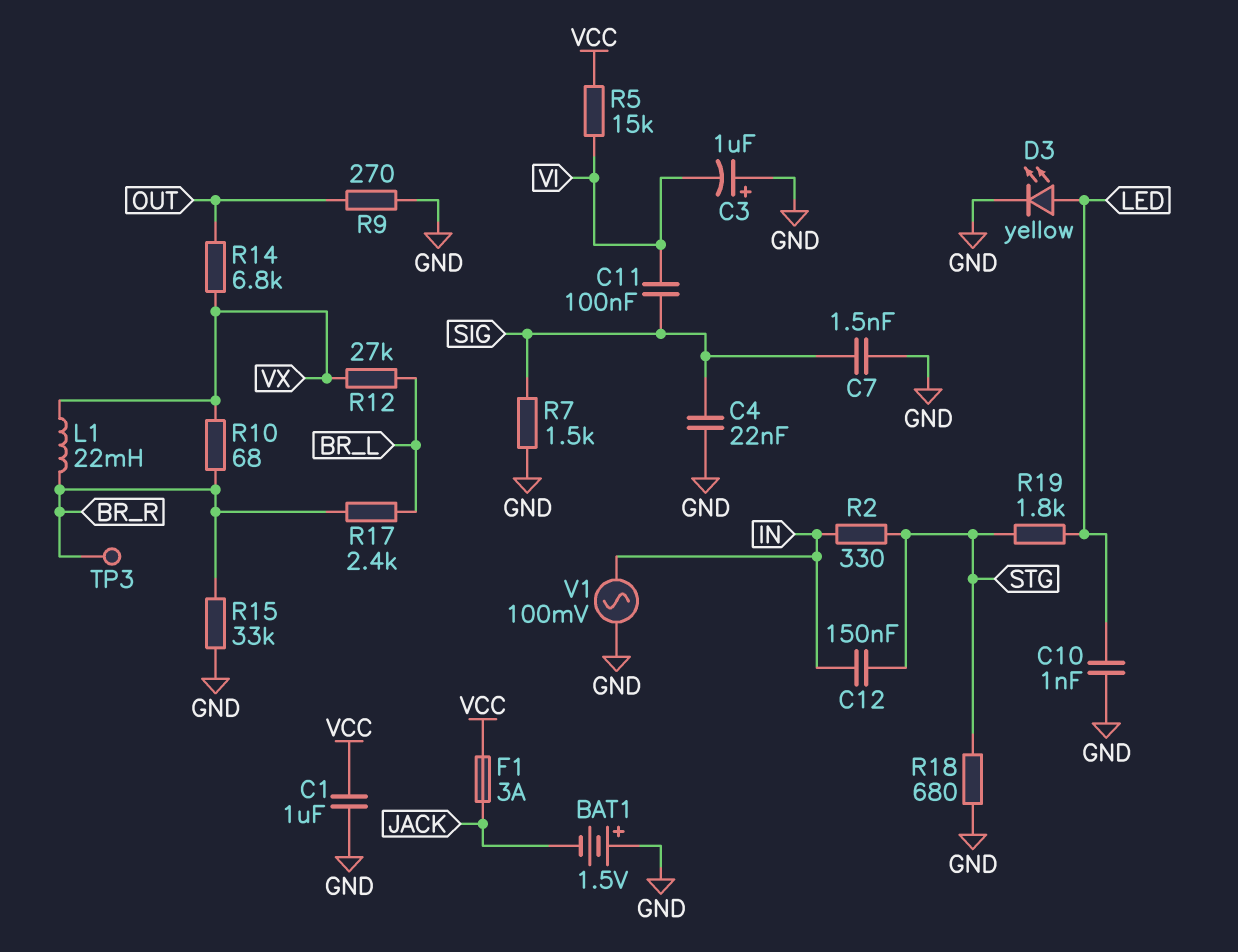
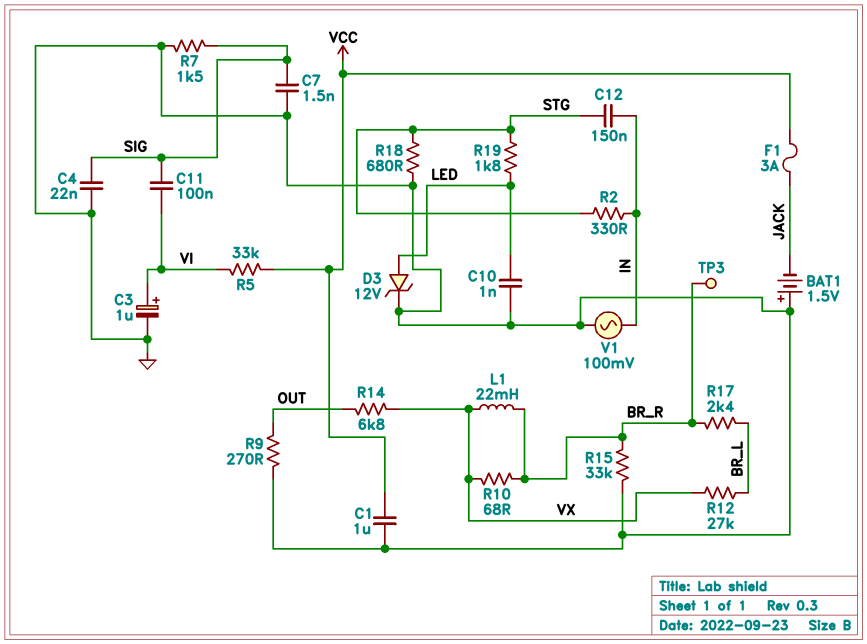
C3: 1uF (plus GND, minus VI) -> 1uF (plus VI, minus GND)
D3: LED yellow (A LED, K GND) -> zener 12V (A LED, K GND)
R5: 15k (VCC, VI) -> 33k (VCC, VI)

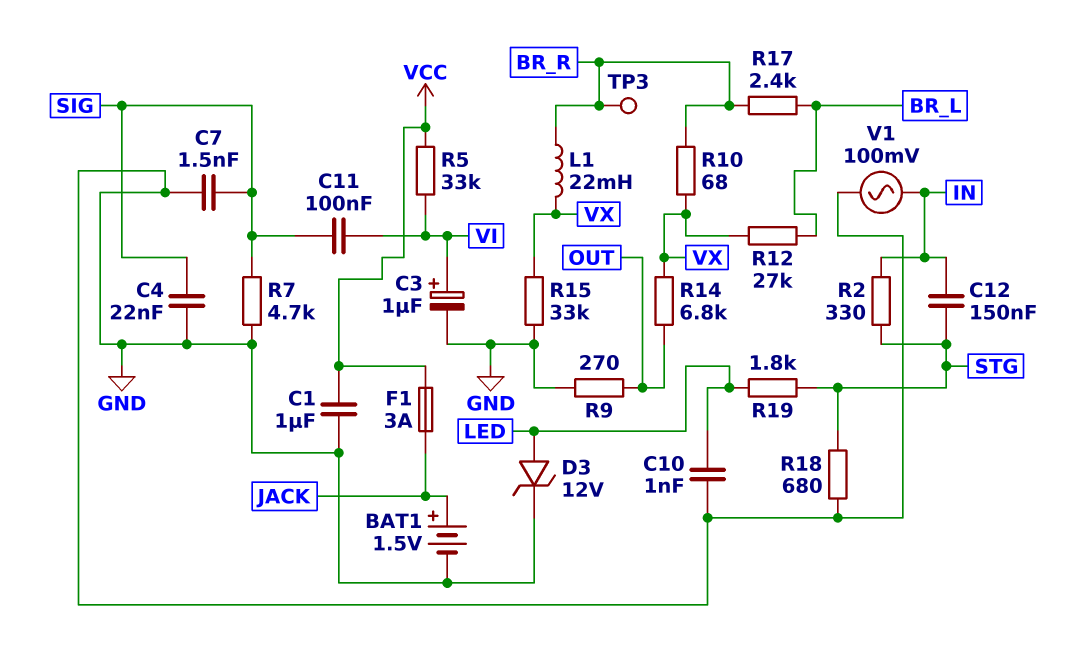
BAT1: 1.5V (plus GND, minus JACK) -> 1.5V (plus JACK, minus GND)
R7: 1.5k (GND, SIG) -> 4.7k (GND, SIG)
R15: 33k (BR_R, GND) -> 33k (GND, VX)

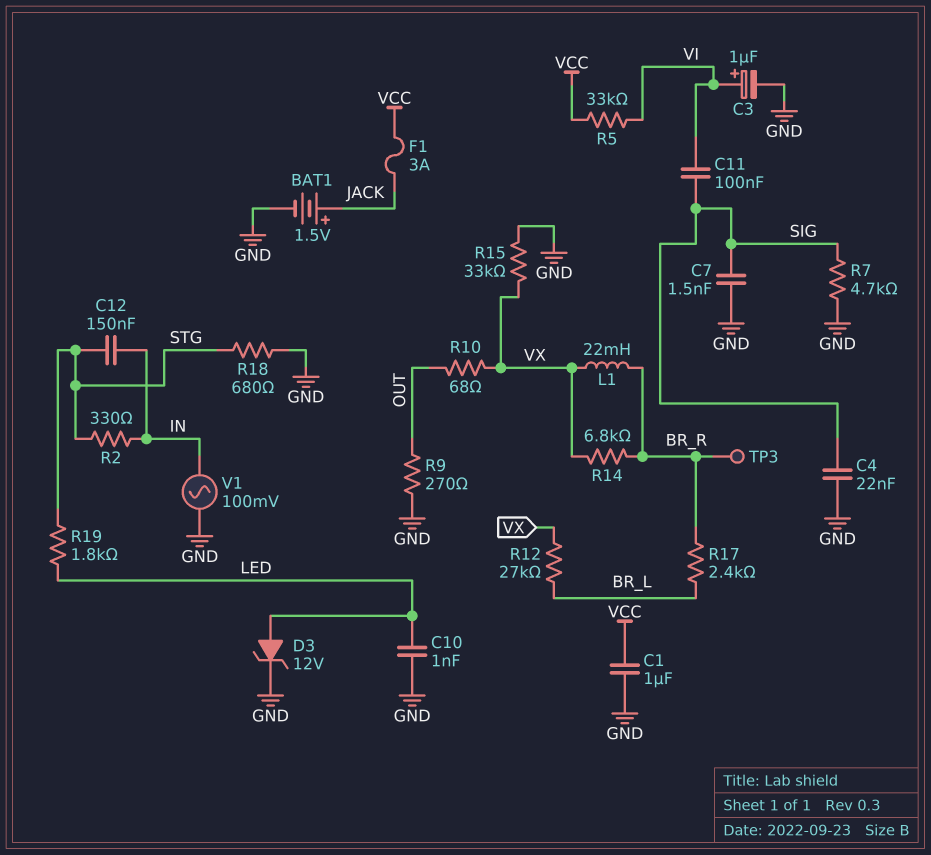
R10: 68 (BR_R, VX) -> 68 (OUT, VX)
R14: 6.8k (OUT, VX) -> 6.8k (BR_R, VX)

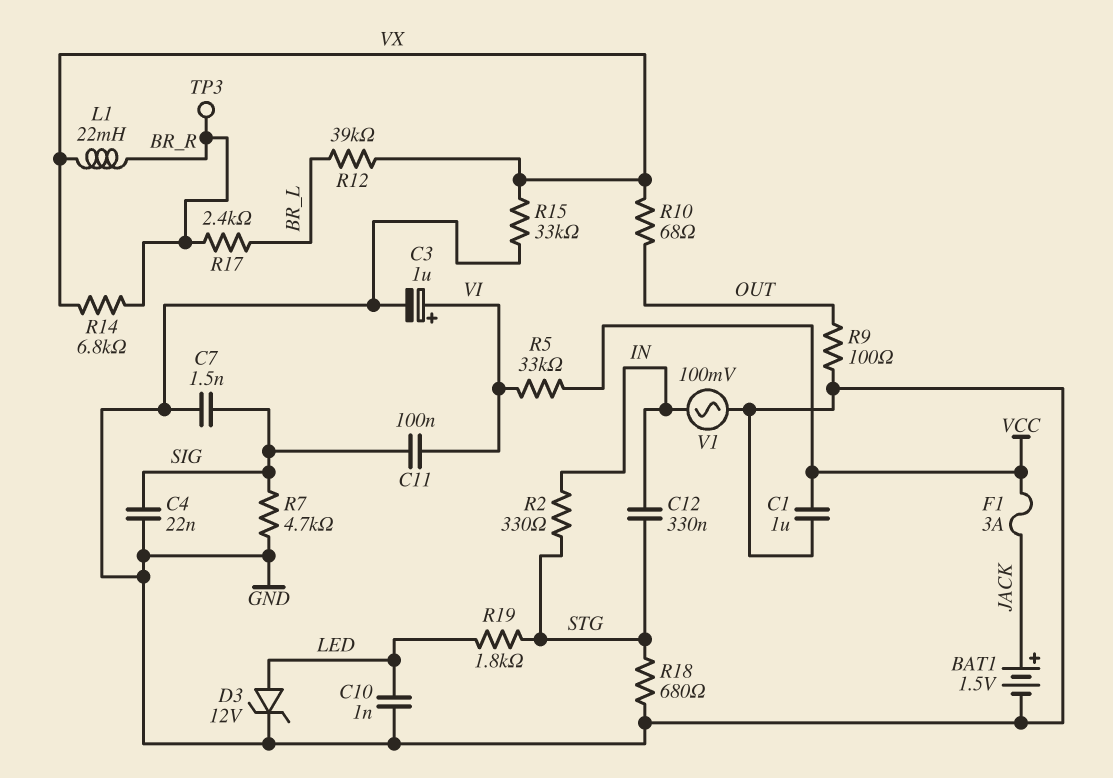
C12: 150nF (IN, STG) -> 330nF (IN, STG)
R9: 270 (GND, OUT) -> 100 (GND, OUT)
R12: 27k (BR_L, VX) -> 39k (BR_L, VX)

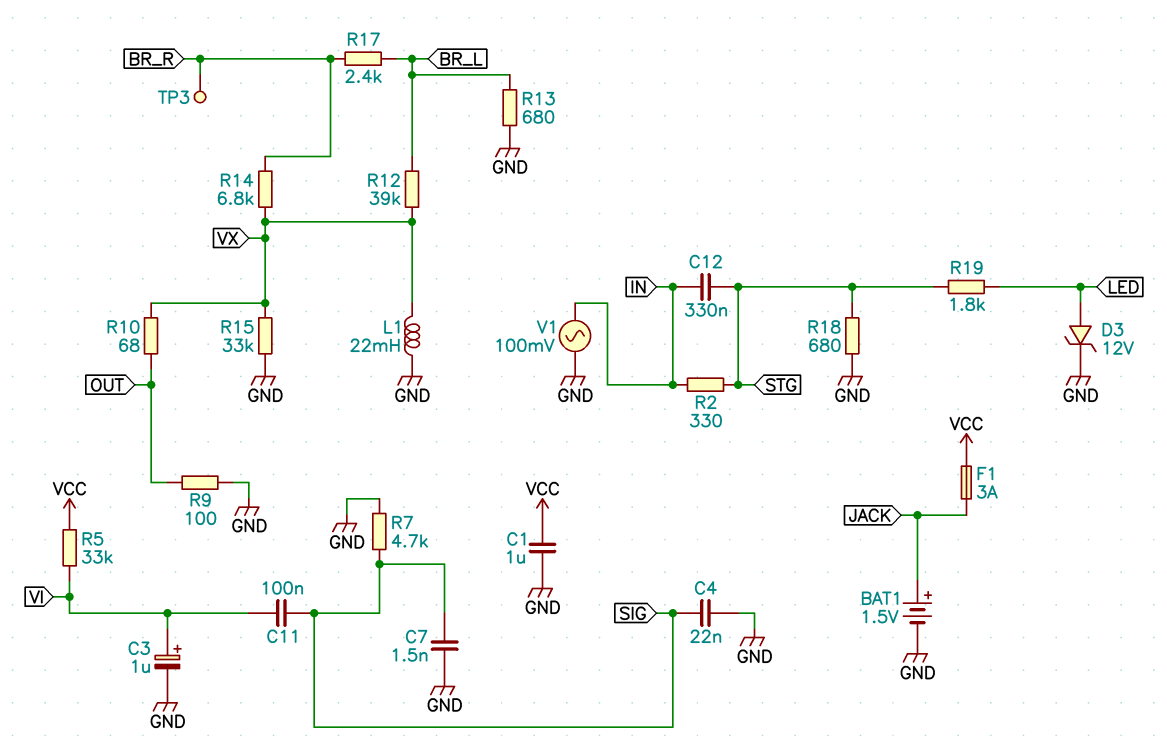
C10: 1nF (GND, LED) -> none
L1: 22mH (BR_R, VX) -> 22mH (GND, VX)
R13: none -> 680 (BR_L, GND)

